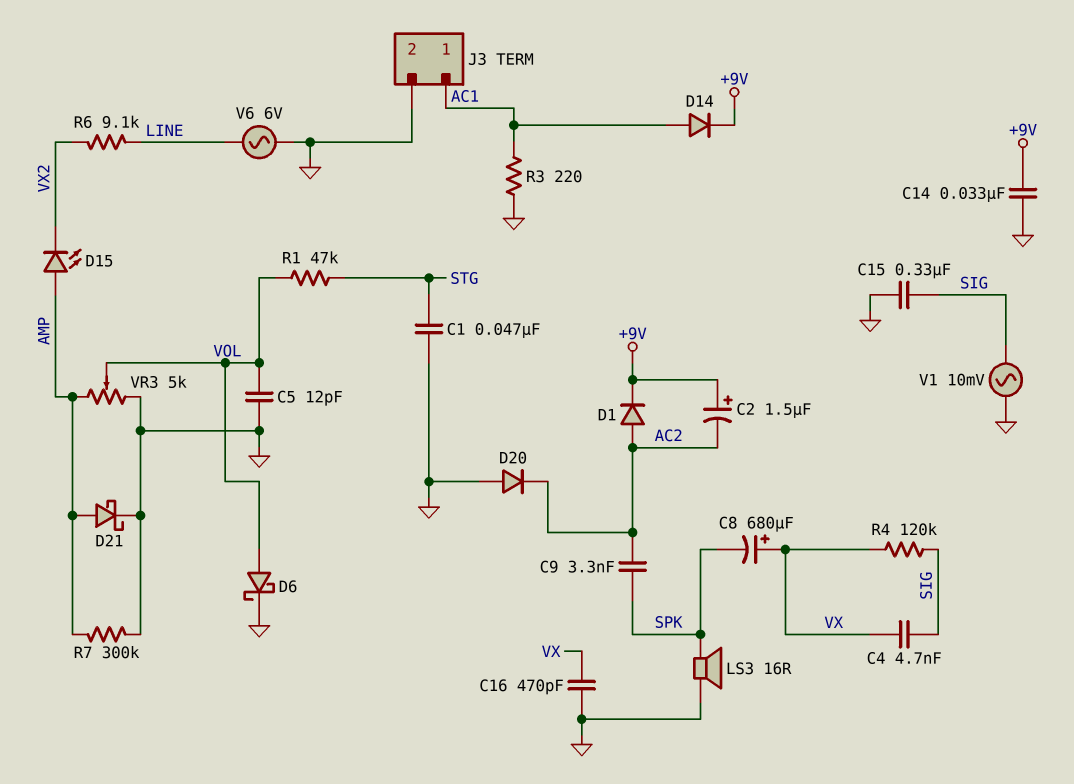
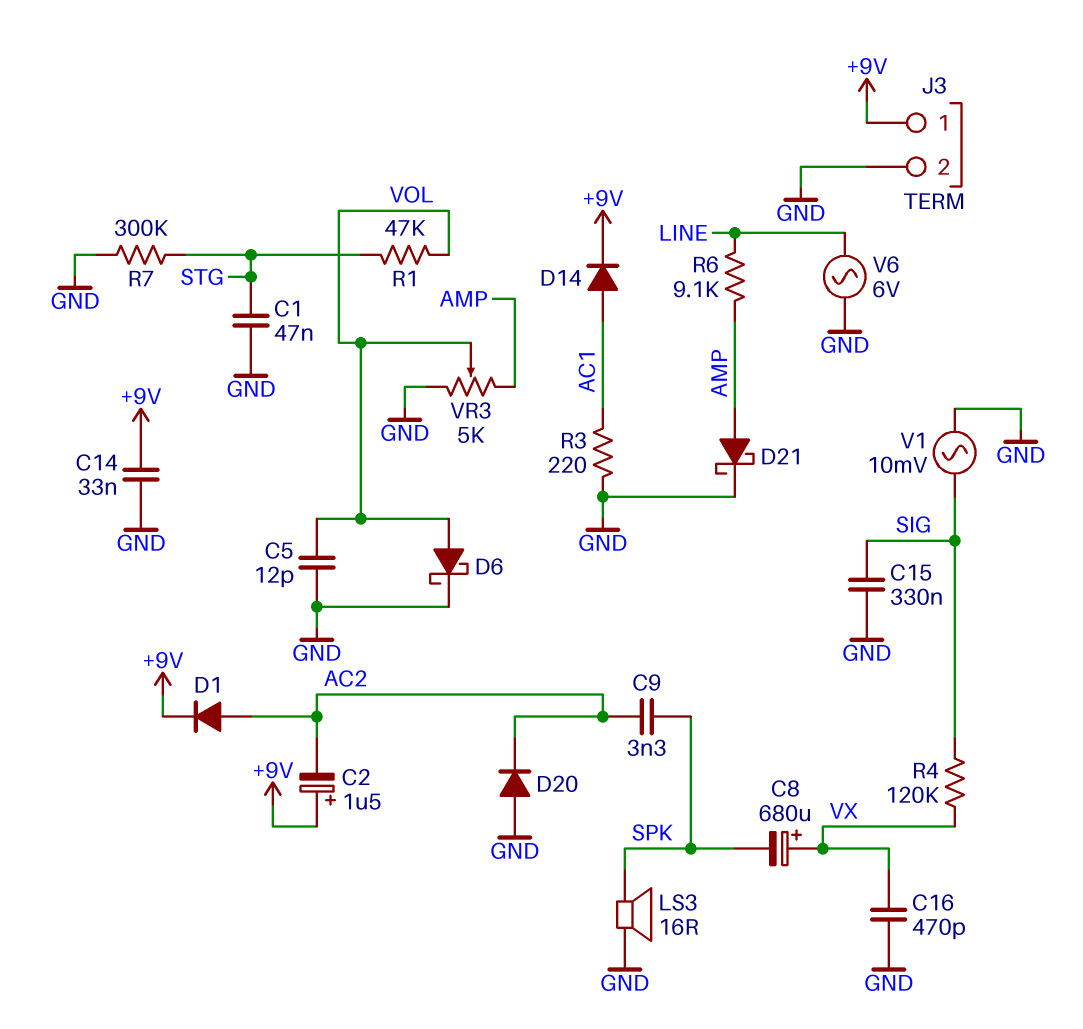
C4: 4.7nF (SIG, VX) -> none
D15: LED (A AMP, K VX2) -> none
J3 pin 1: AC1 -> +9V
R6: 9.1k (LINE, VX2) -> 9.1k (AMP, LINE)
R7: 300k (AMP, GND) -> 300k (GND, STG)

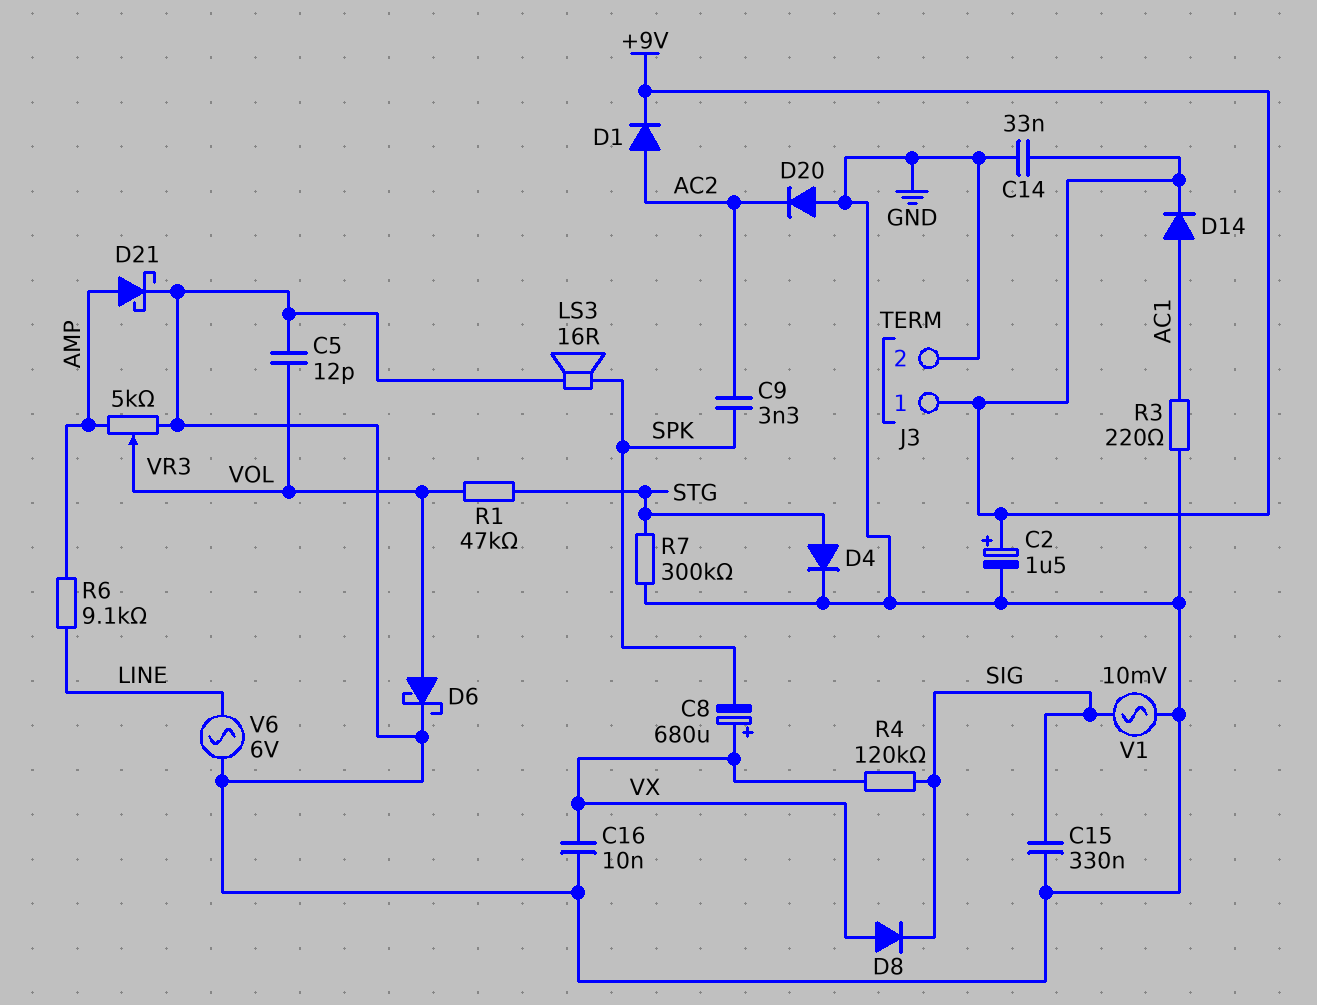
C1: 47nF (GND, STG) -> none
C2: 1.5uF (plus +9V, minus AC2) -> 1.5uF (plus +9V, minus GND)
C16: 470pF (GND, VX) -> 10nF (GND, VX)
D4: none -> diode (A STG, K GND)
D8: none -> diode (A VX, K SIG)

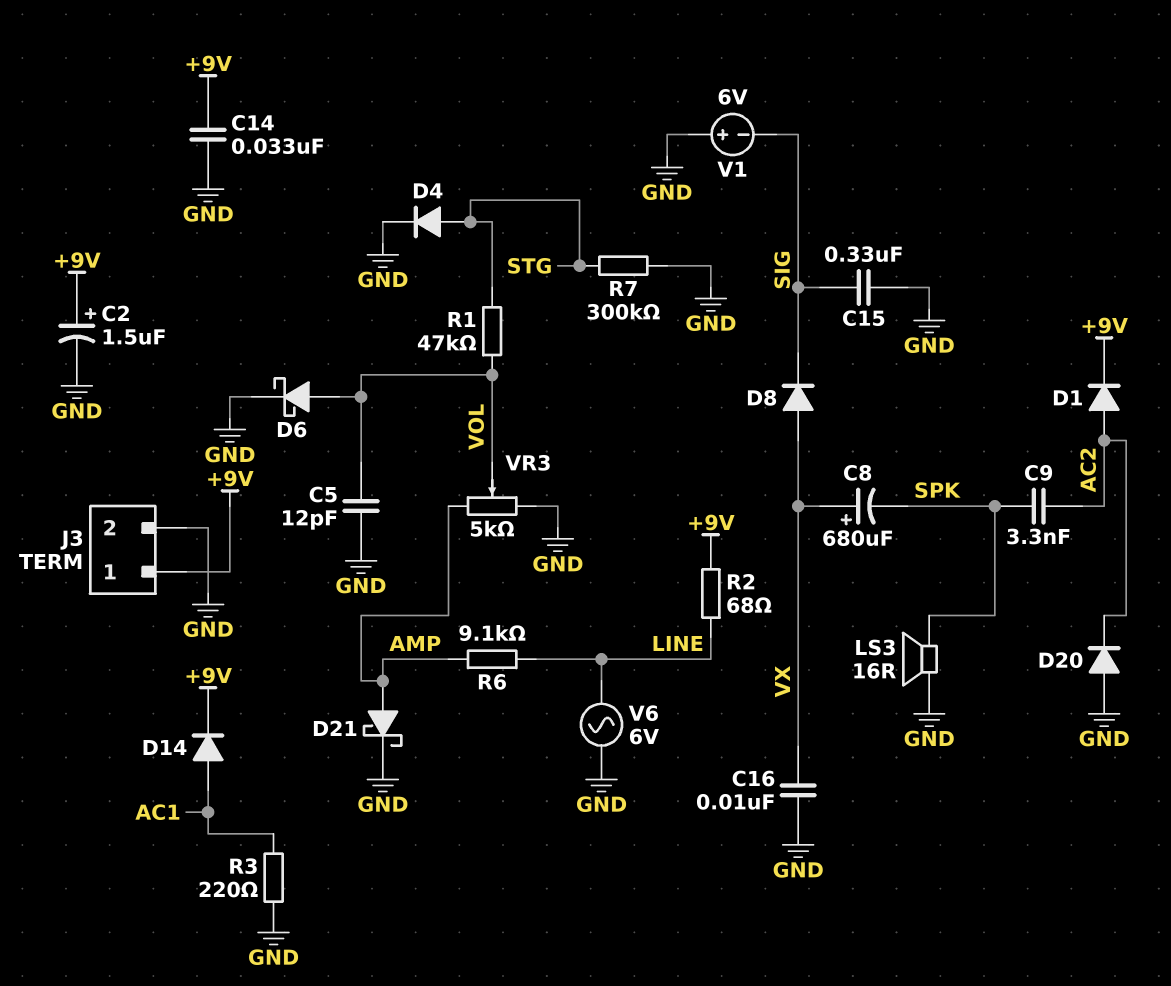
R2: none -> 68 (+9V, LINE)
R4: 120k (SIG, VX) -> none
V1: AC 10mV (GND, SIG) -> 6V (plus GND, minus SIG)

